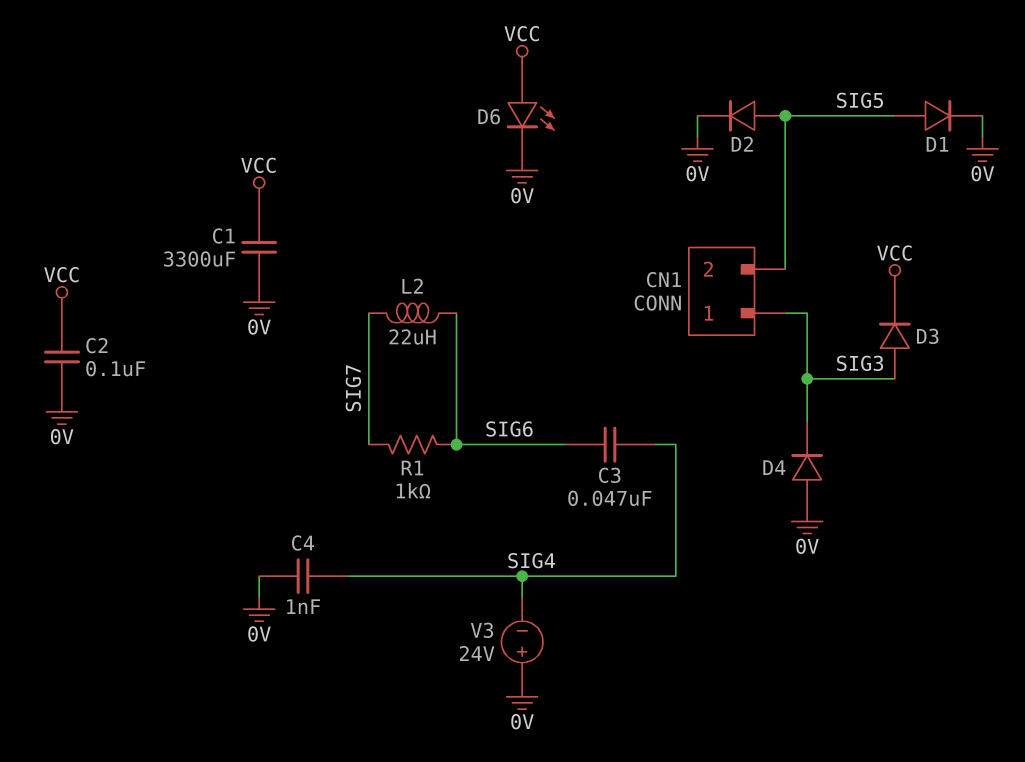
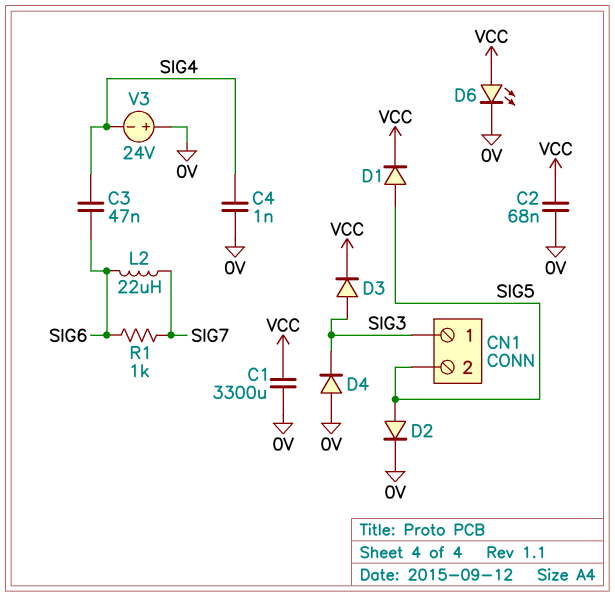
C2: 100nF (0V, VCC) -> 68nF (0V, VCC)
D1: diode (A SIG5, K 0V) -> diode (A SIG5, K VCC)

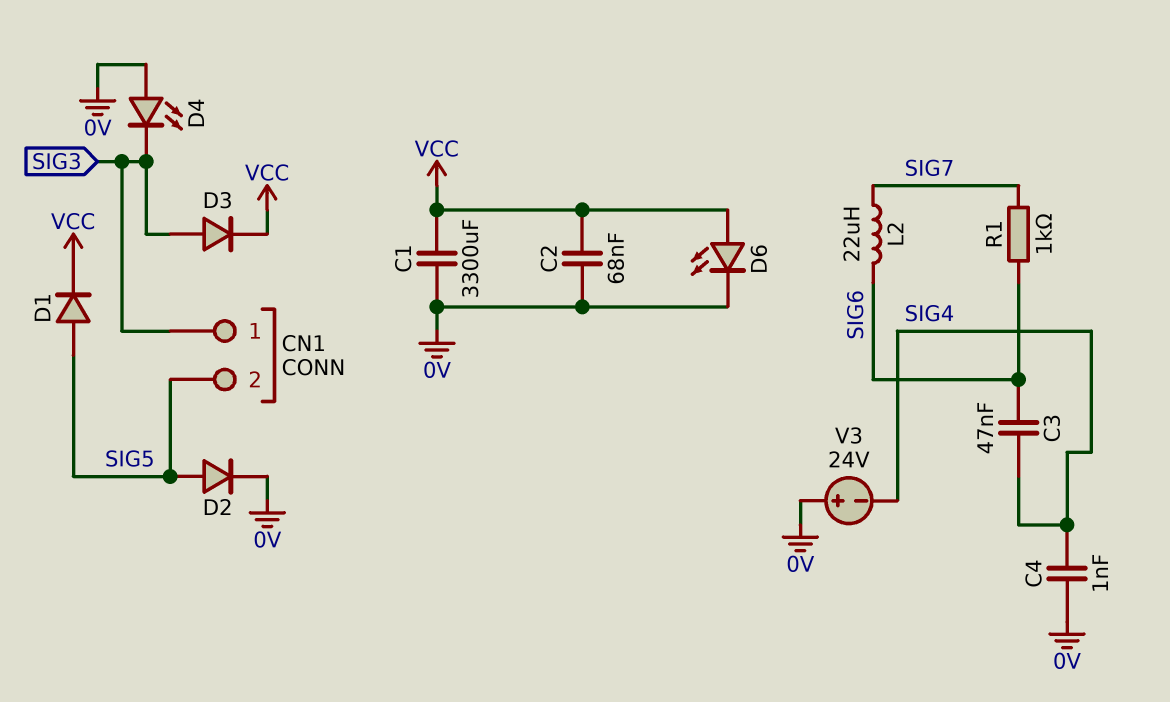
D4: diode (A 0V, K SIG3) -> LED (A 0V, K SIG3)

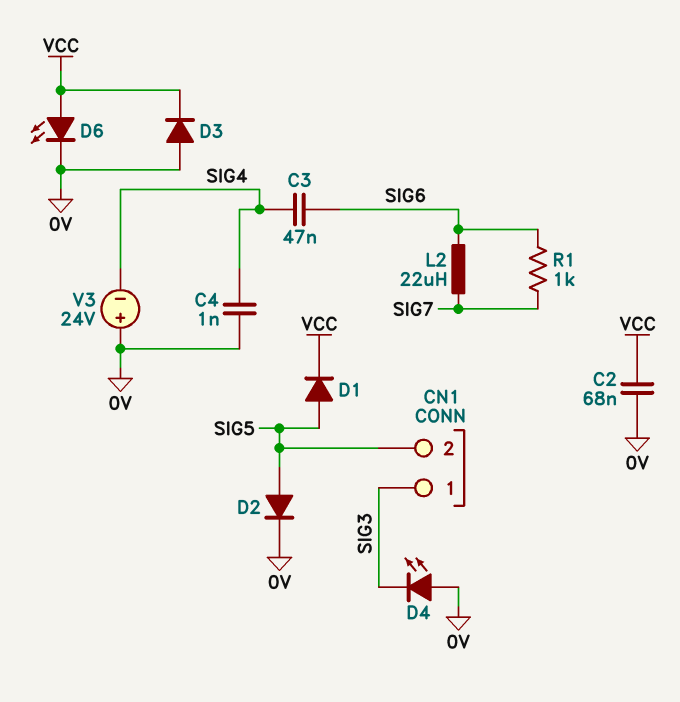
C1: 3300uF (0V, VCC) -> none
D3: diode (A SIG3, K VCC) -> diode (A 0V, K VCC)

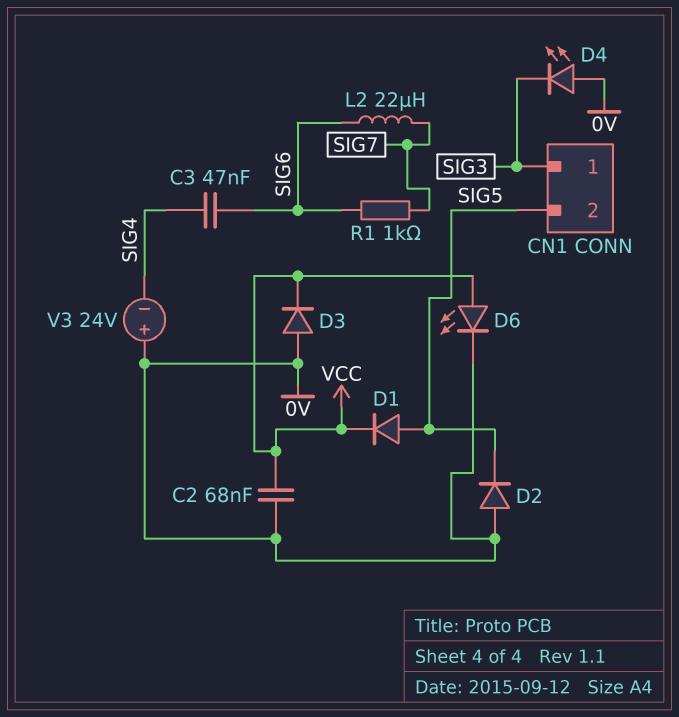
C4: 1nF (0V, SIG4) -> none
D2: diode (A SIG5, K 0V) -> diode (A 0V, K SIG5)

